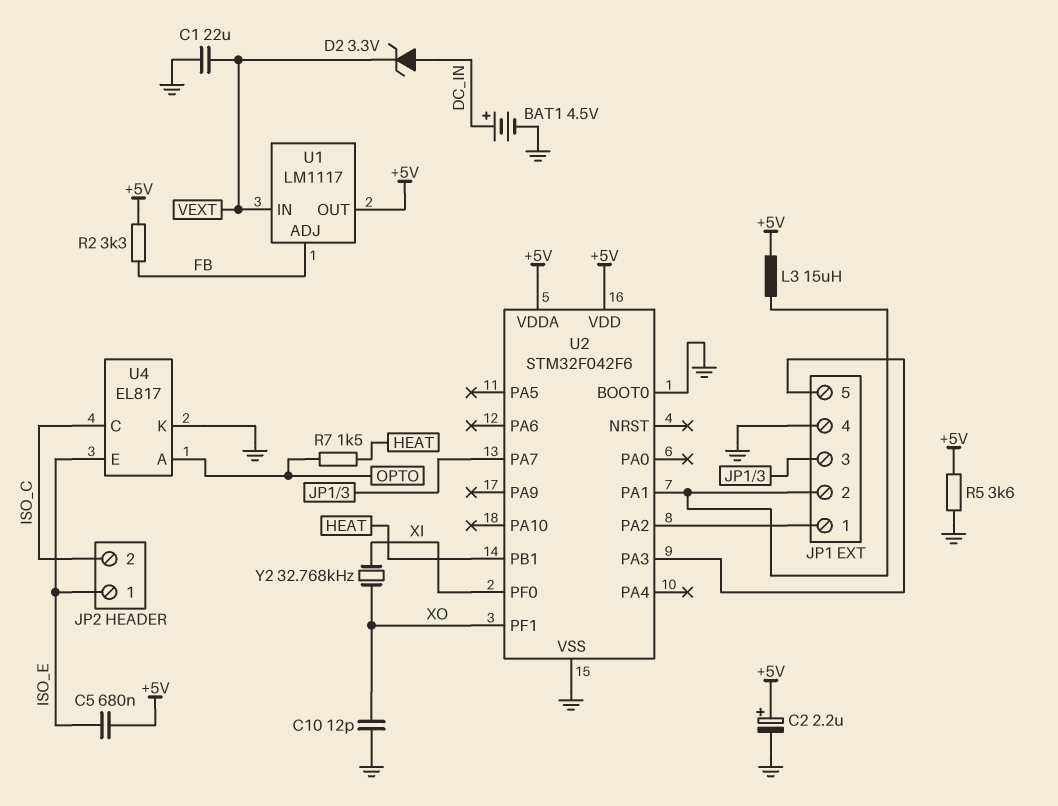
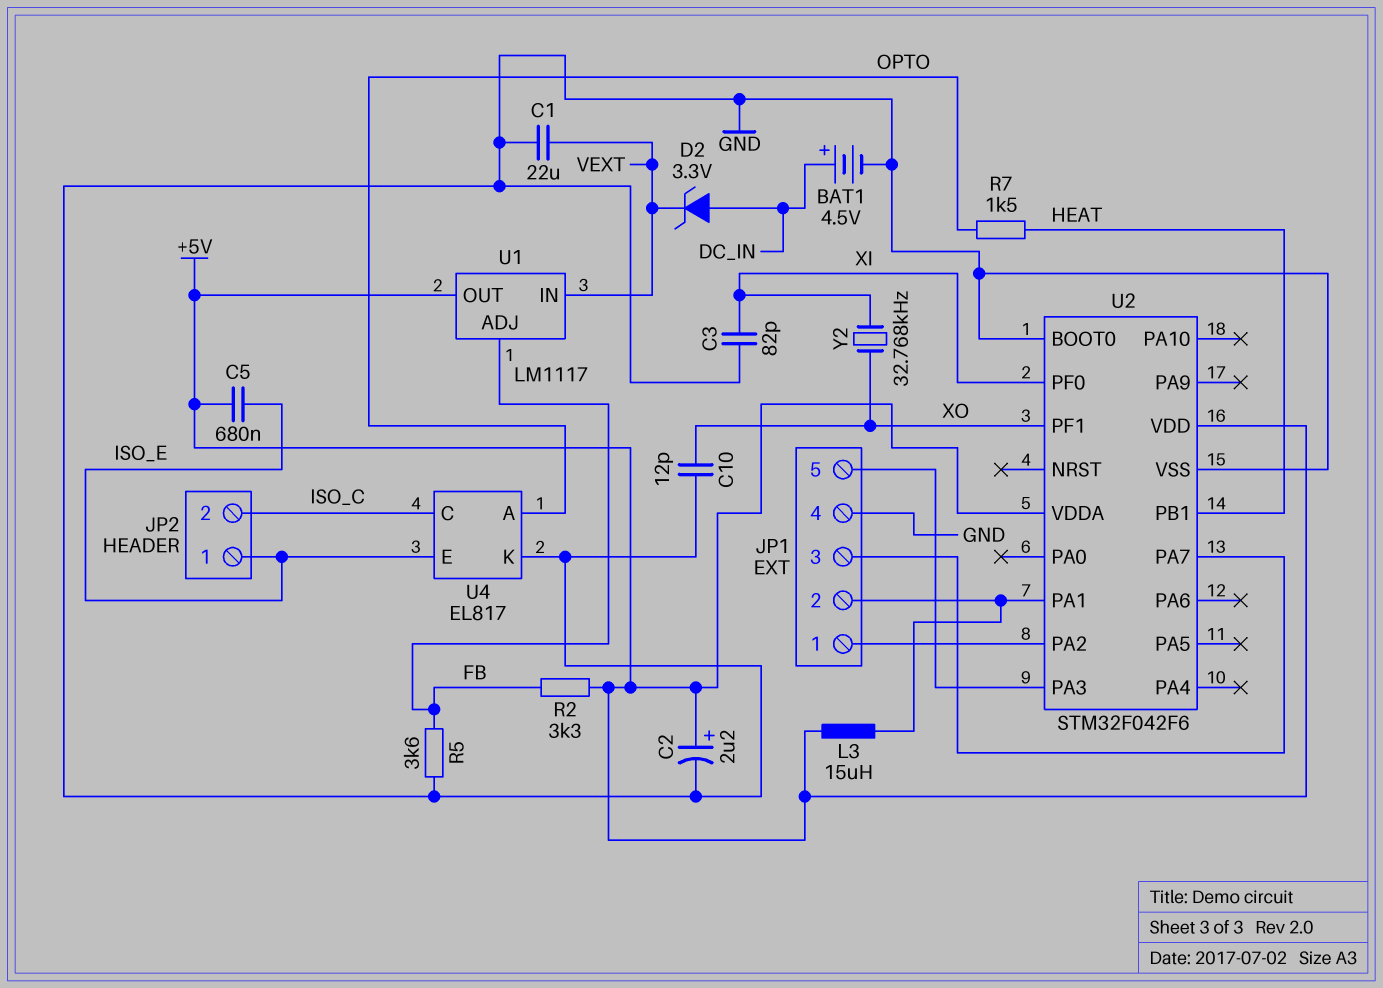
C3: none -> 82pF (GND, XI)
R5: 3.6k (+5V, GND) -> 3.6k (FB, GND)

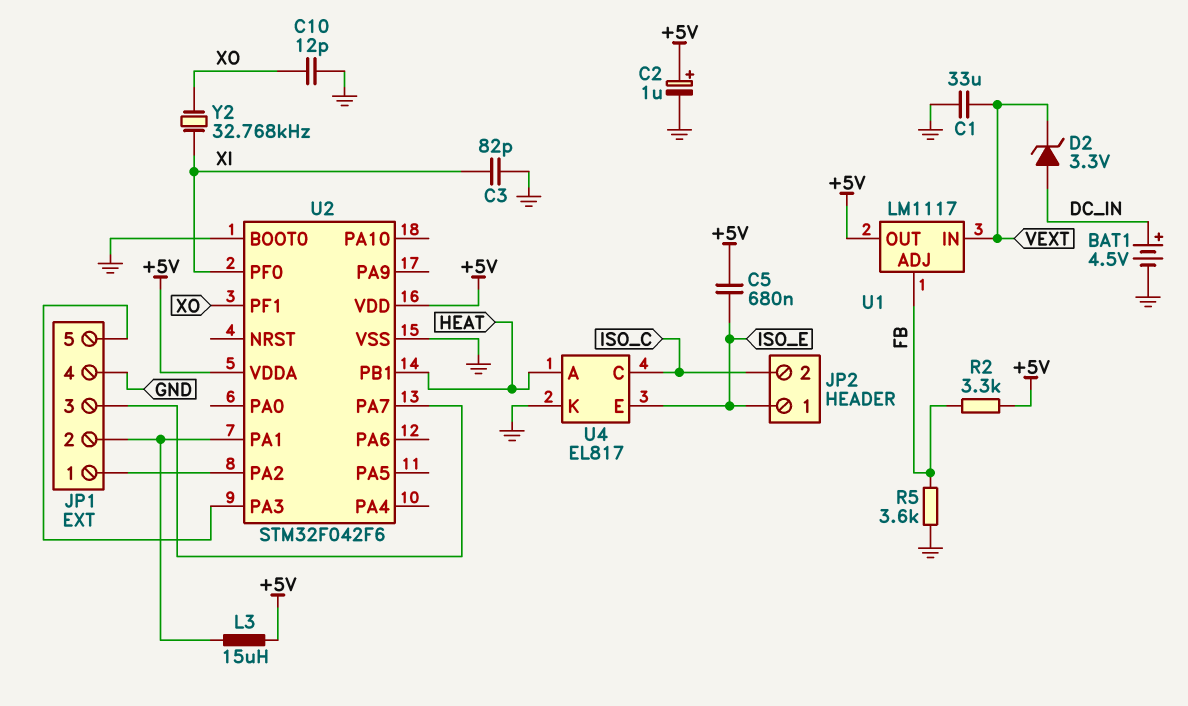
C1: 22uF (GND, VEXT) -> 33uF (GND, VEXT)
C2: 2.2uF (plus +5V, minus GND) -> 1uF (plus +5V, minus GND)
R7: 1.5k (HEAT, OPTO) -> none
U4 pin A: OPTO -> HEAT

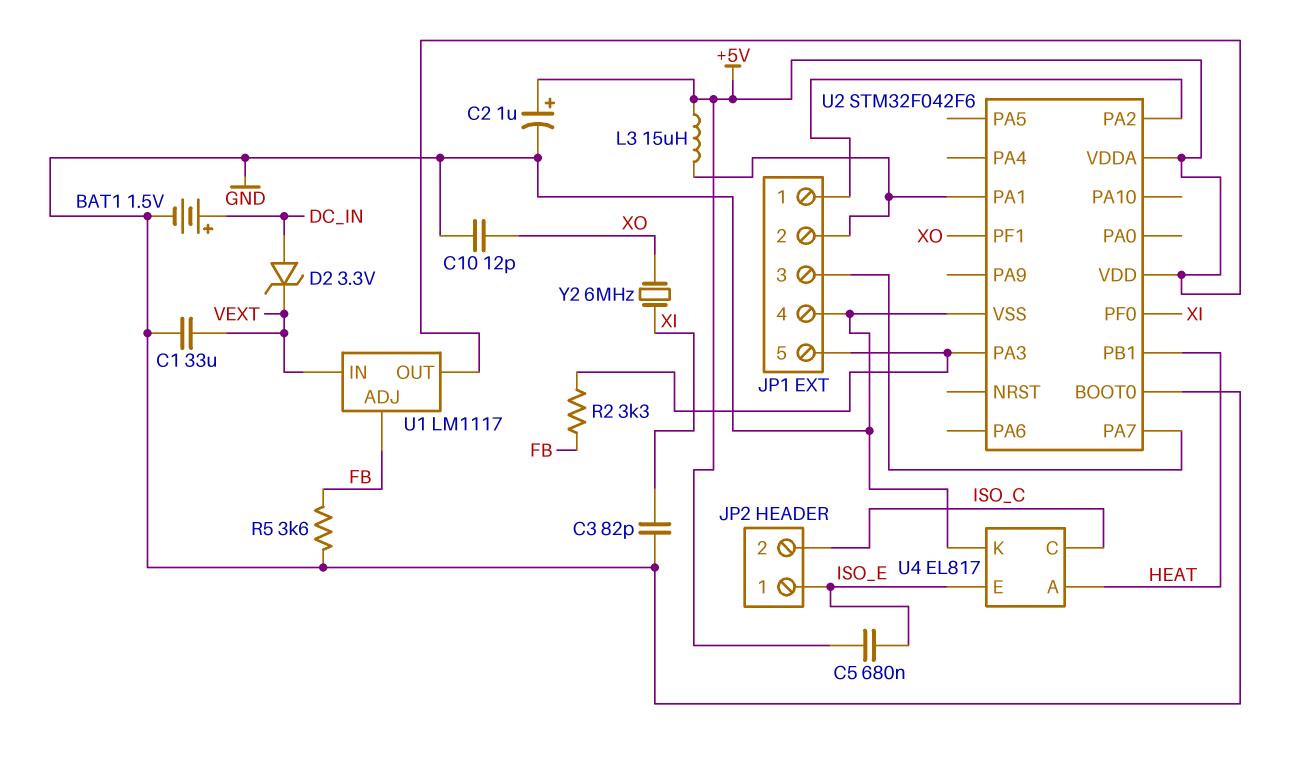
BAT1: 4.5V (plus DC_IN, minus GND) -> 1.5V (plus DC_IN, minus GND)
R2: 3.3k (+5V, FB) -> 3.3k (FB, JP1/5)
Y2: 32.768kHz (XI, XO) -> 6MHz (XI, XO)

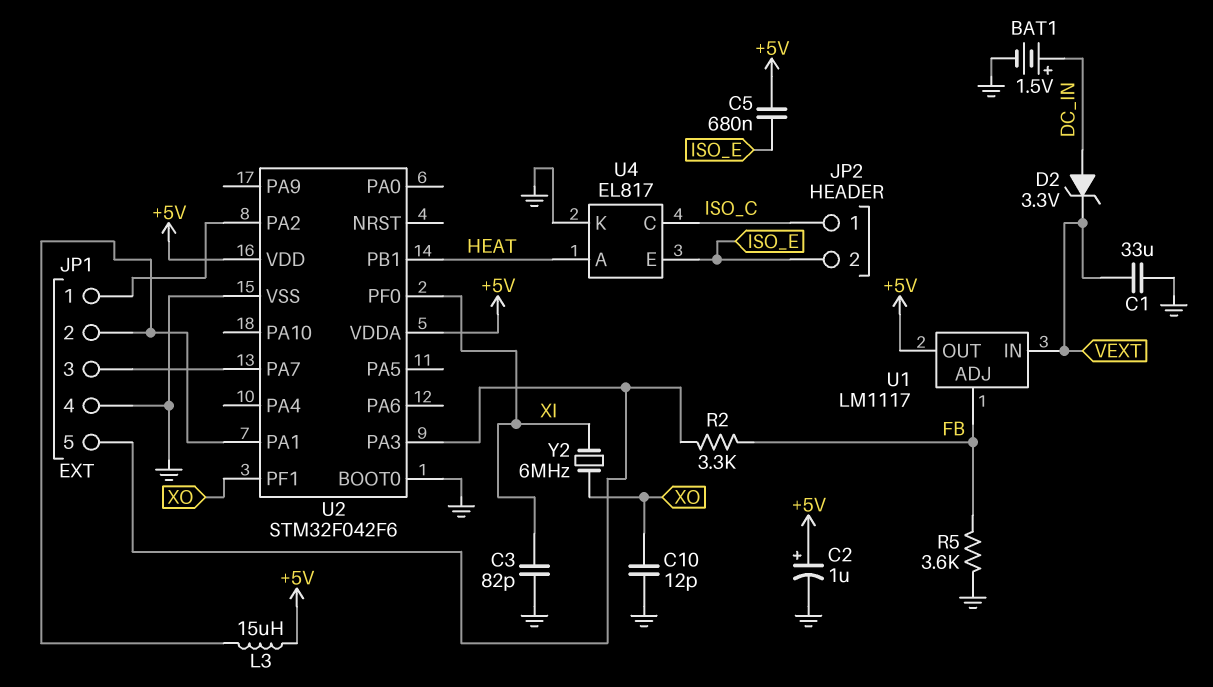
JP2 pin 1: ISO_E -> ISO_C
JP2 pin 2: ISO_C -> ISO_E

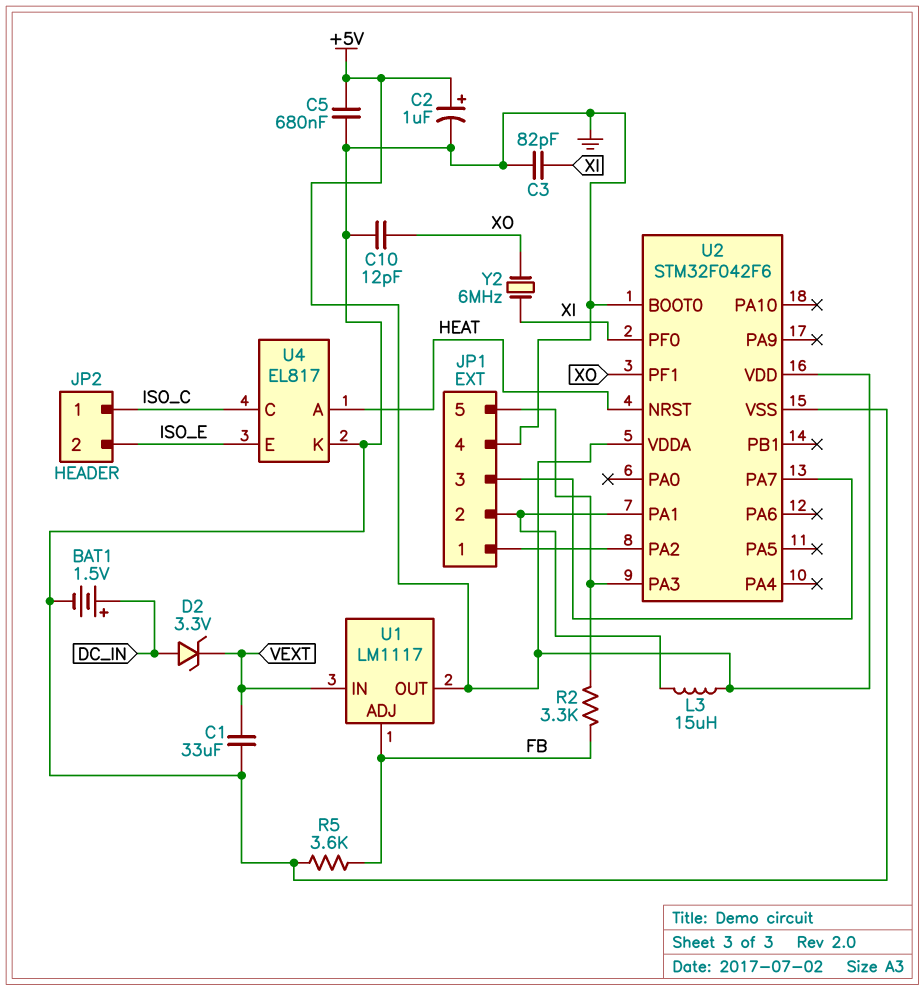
C5: 680nF (+5V, ISO_E) -> 680nF (+5V, GND)
U2 pin NRST: none -> HEAT
U2 pin PB1: HEAT -> none

